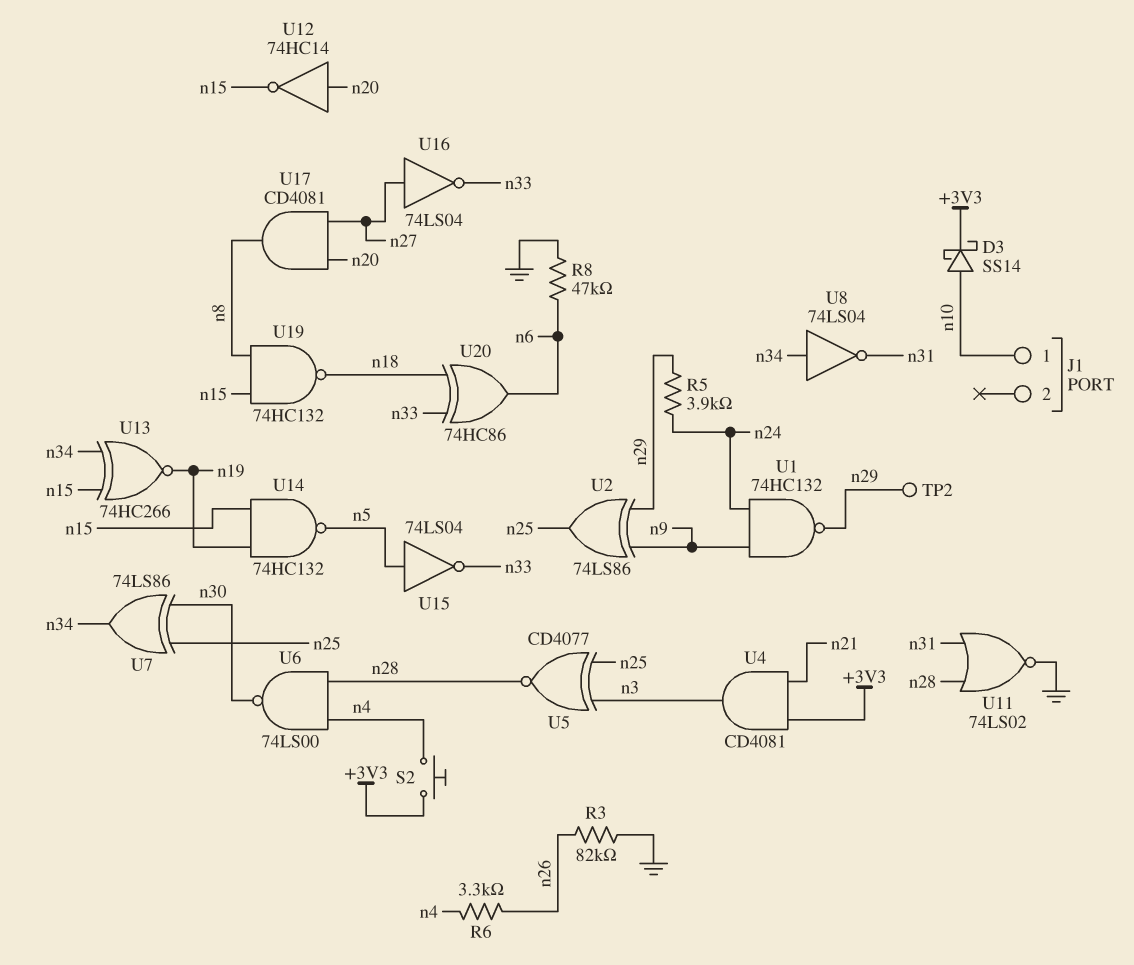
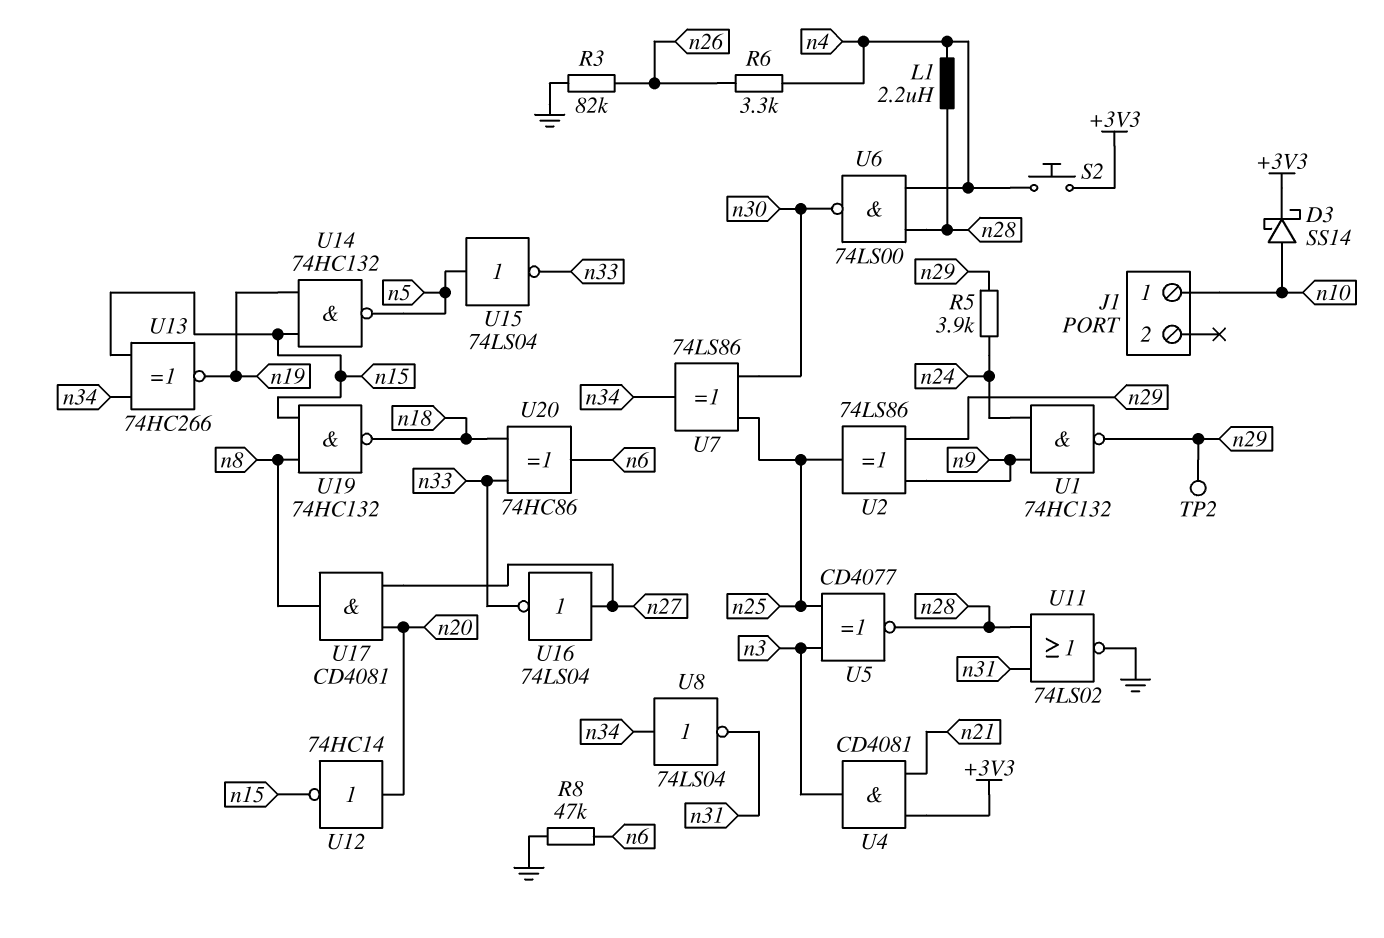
L1: none -> 2.2uH (n4, n28)

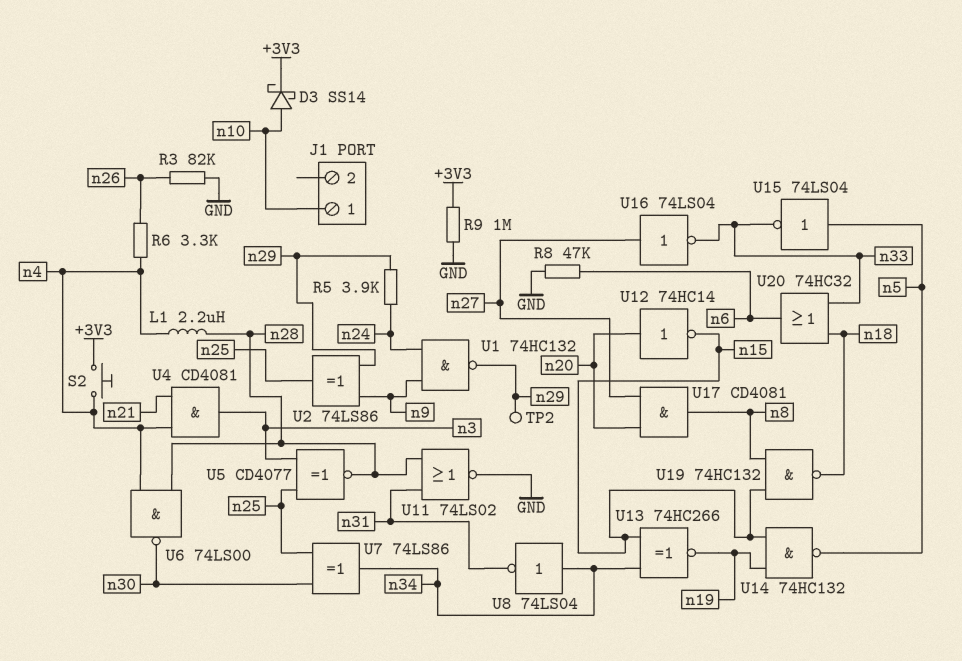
R9: none -> 1M (+3V3, GND)
U4: AND CD4081 (in +3V3, in n21, out n3) -> AND CD4081 (in n4, in n21, out n3)
U20: XOR 74HC86 (in n18, in n33, out n6) -> OR 74HC32 (in n18, in n33, out n6)

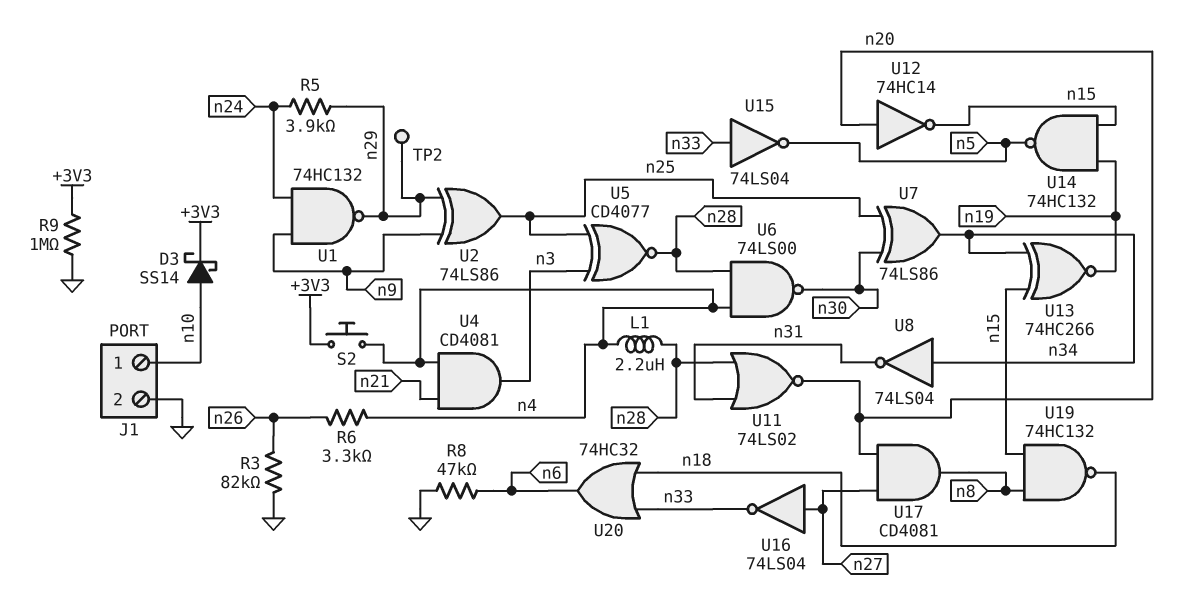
J1 pin 2: none -> GND
U11: NOR 74LS02 (in n28, in n31, out GND) -> NOR 74LS02 (in n28, in n31, out n20)
U15: NOT 74LS04 (in n5, out n33) -> NOT 74LS04 (in n33, out n5)

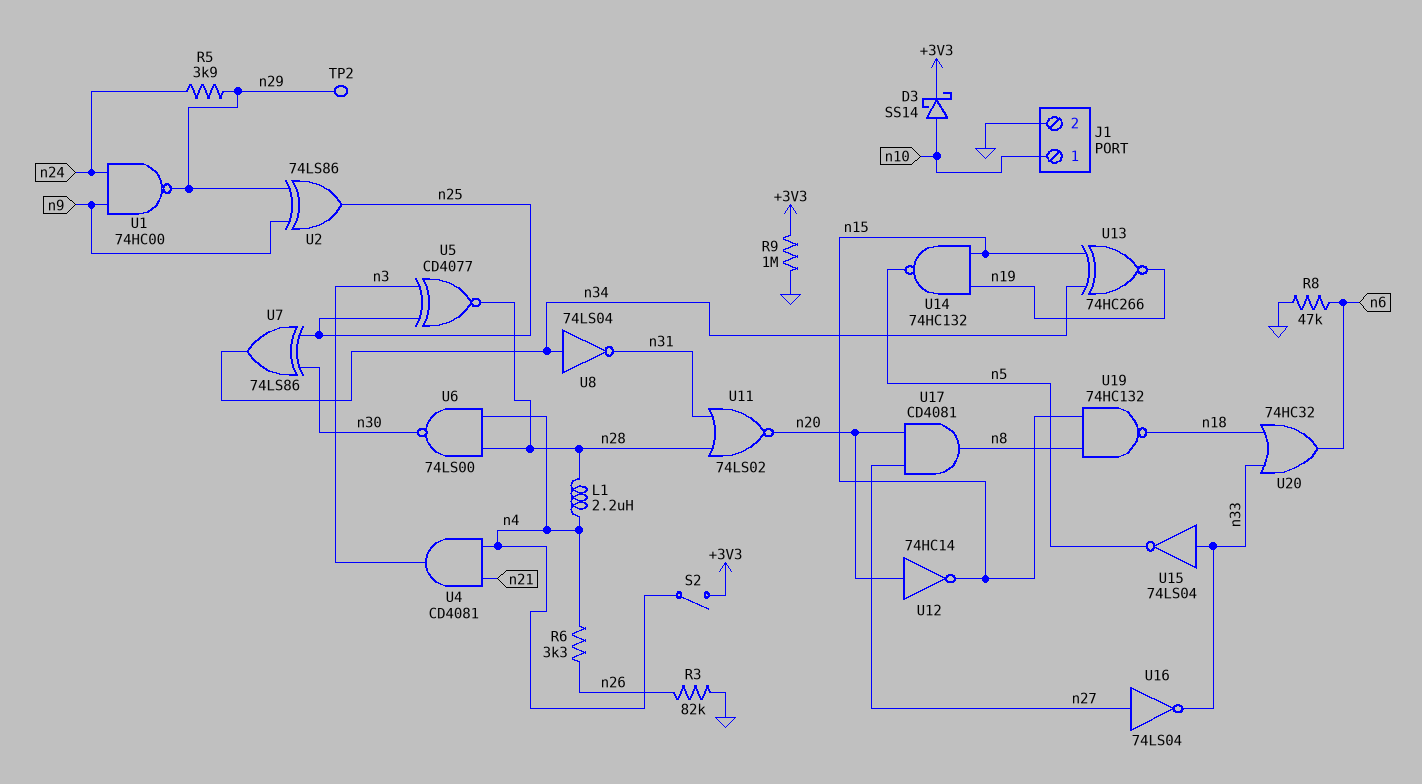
S2: button (+3V3, n4) -> switch (+3V3, n4)
U1: NAND 74HC132 (in n9, in n24, out n29) -> NAND 74HC00 (in n9, in n24, out n29)

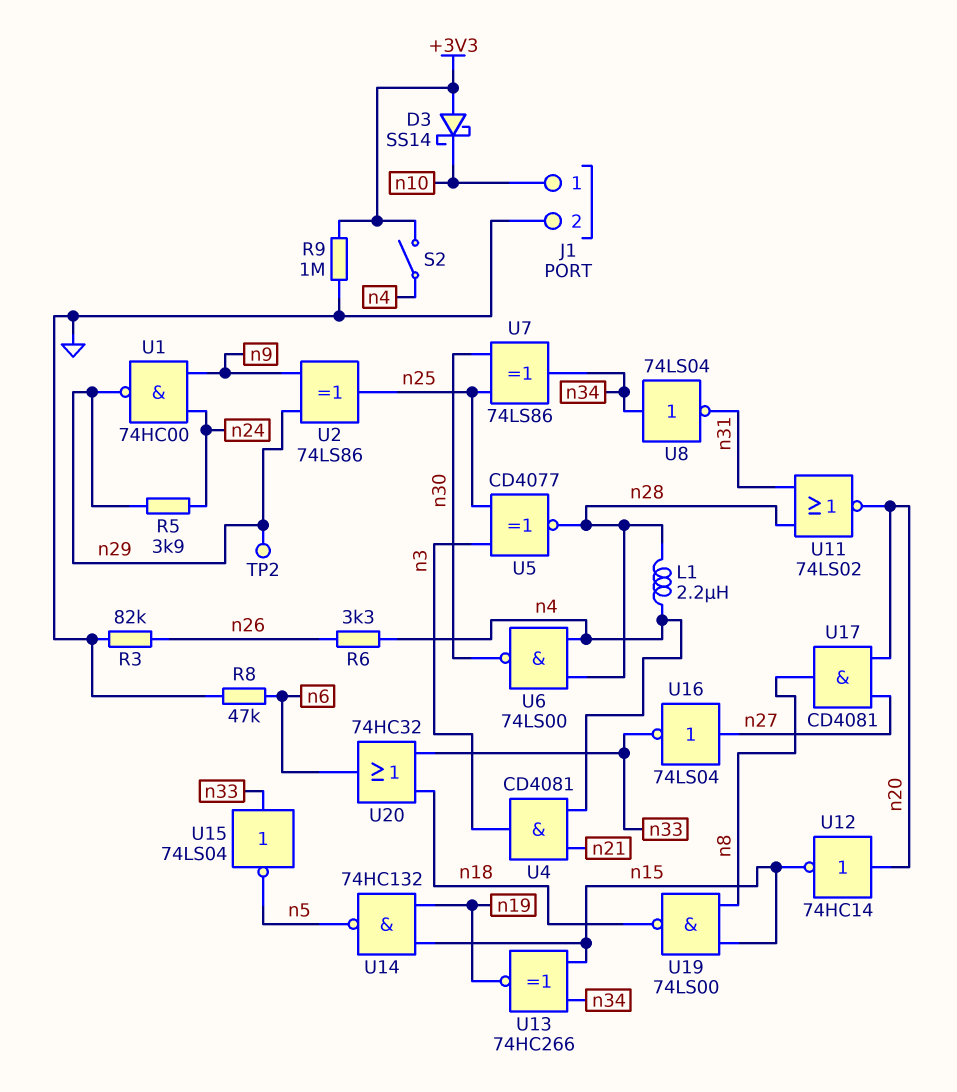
D3: schottky SS14 (A n10, K +3V3) -> schottky SS14 (A +3V3, K n10)
U19: NAND 74HC132 (in n8, in n15, out n18) -> NAND 74LS00 (in n8, in n15, out n18)

